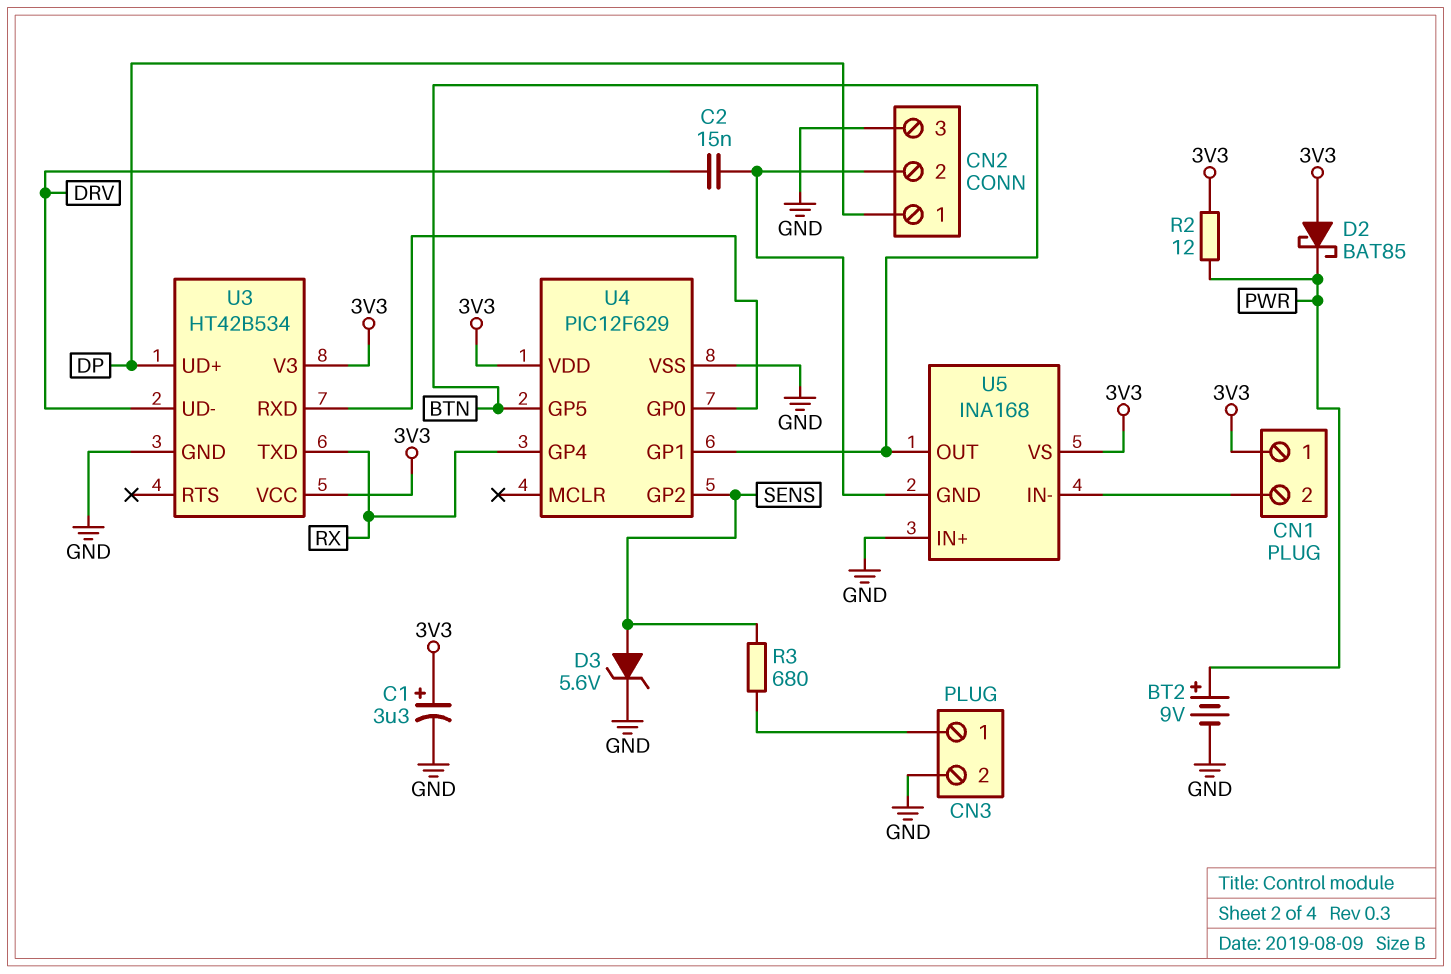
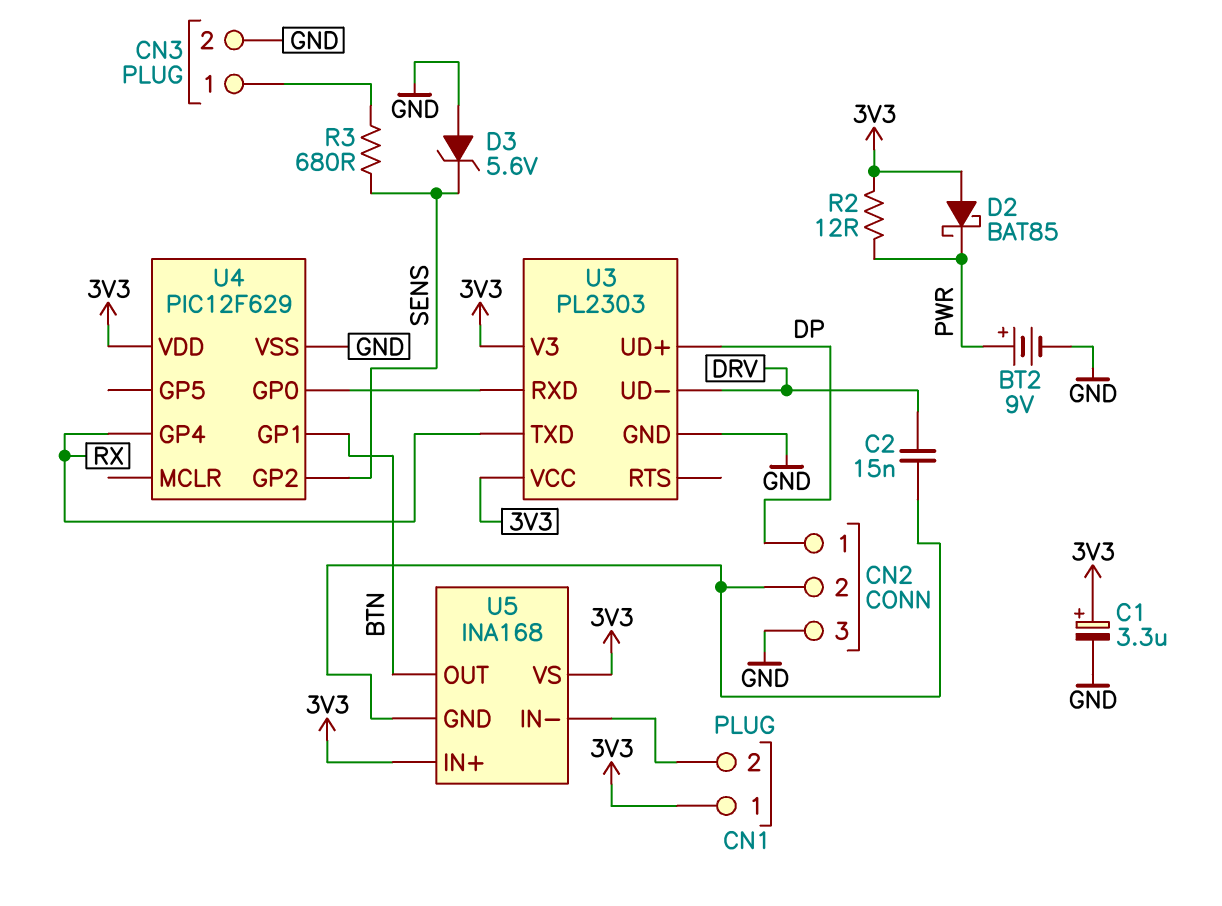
D3: zener 5.6V (A SENS, K GND) -> zener 5.6V (A GND, K SENS)
U3: HT42B534 -> PL2303
U4 pin GP5: BTN -> none
U5 pin IN+: GND -> 3V3

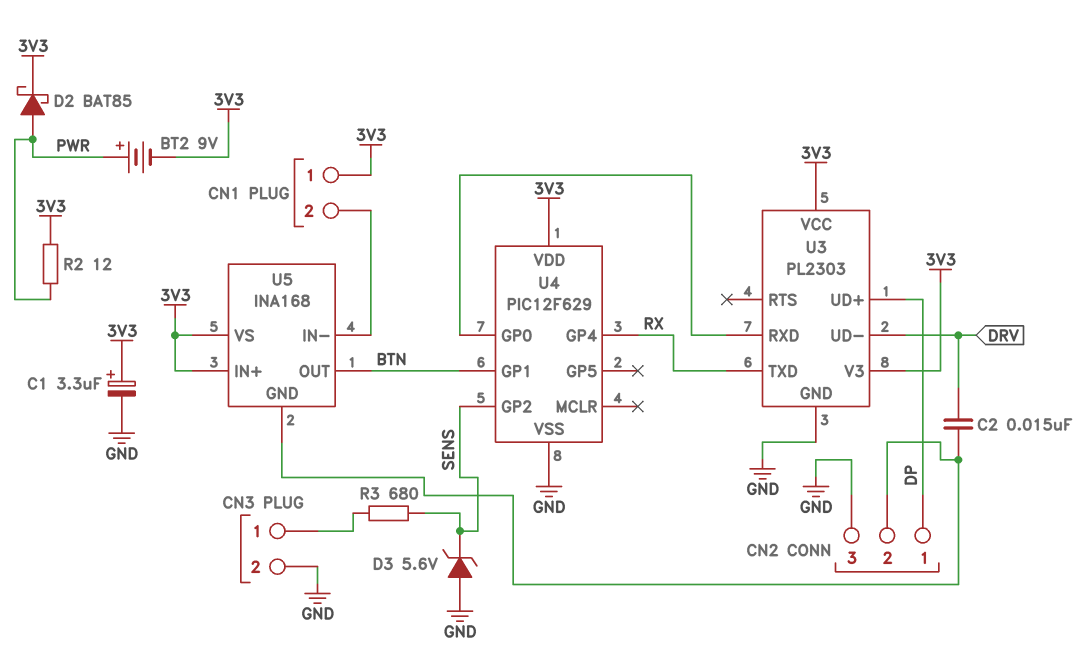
BT2: 9V (plus PWR, minus GND) -> 9V (plus PWR, minus 3V3)
D2: schottky BAT85 (A 3V3, K PWR) -> schottky BAT85 (A PWR, K 3V3)

